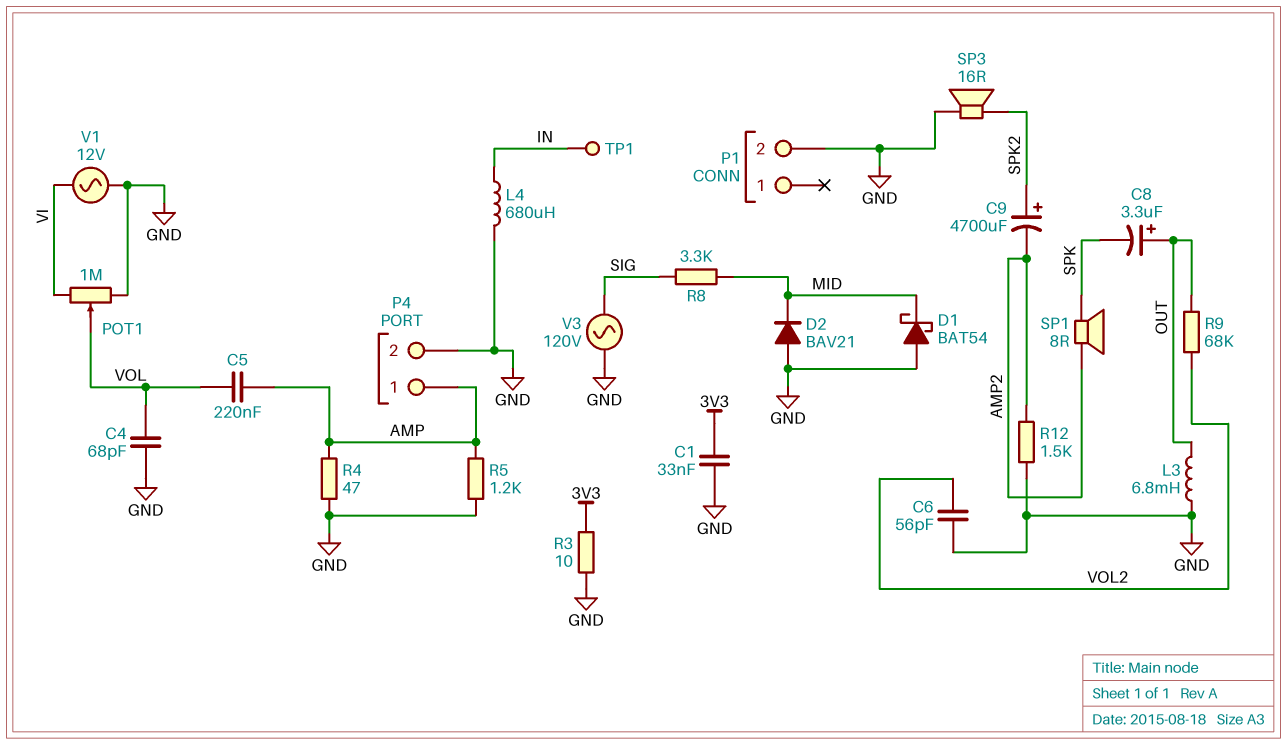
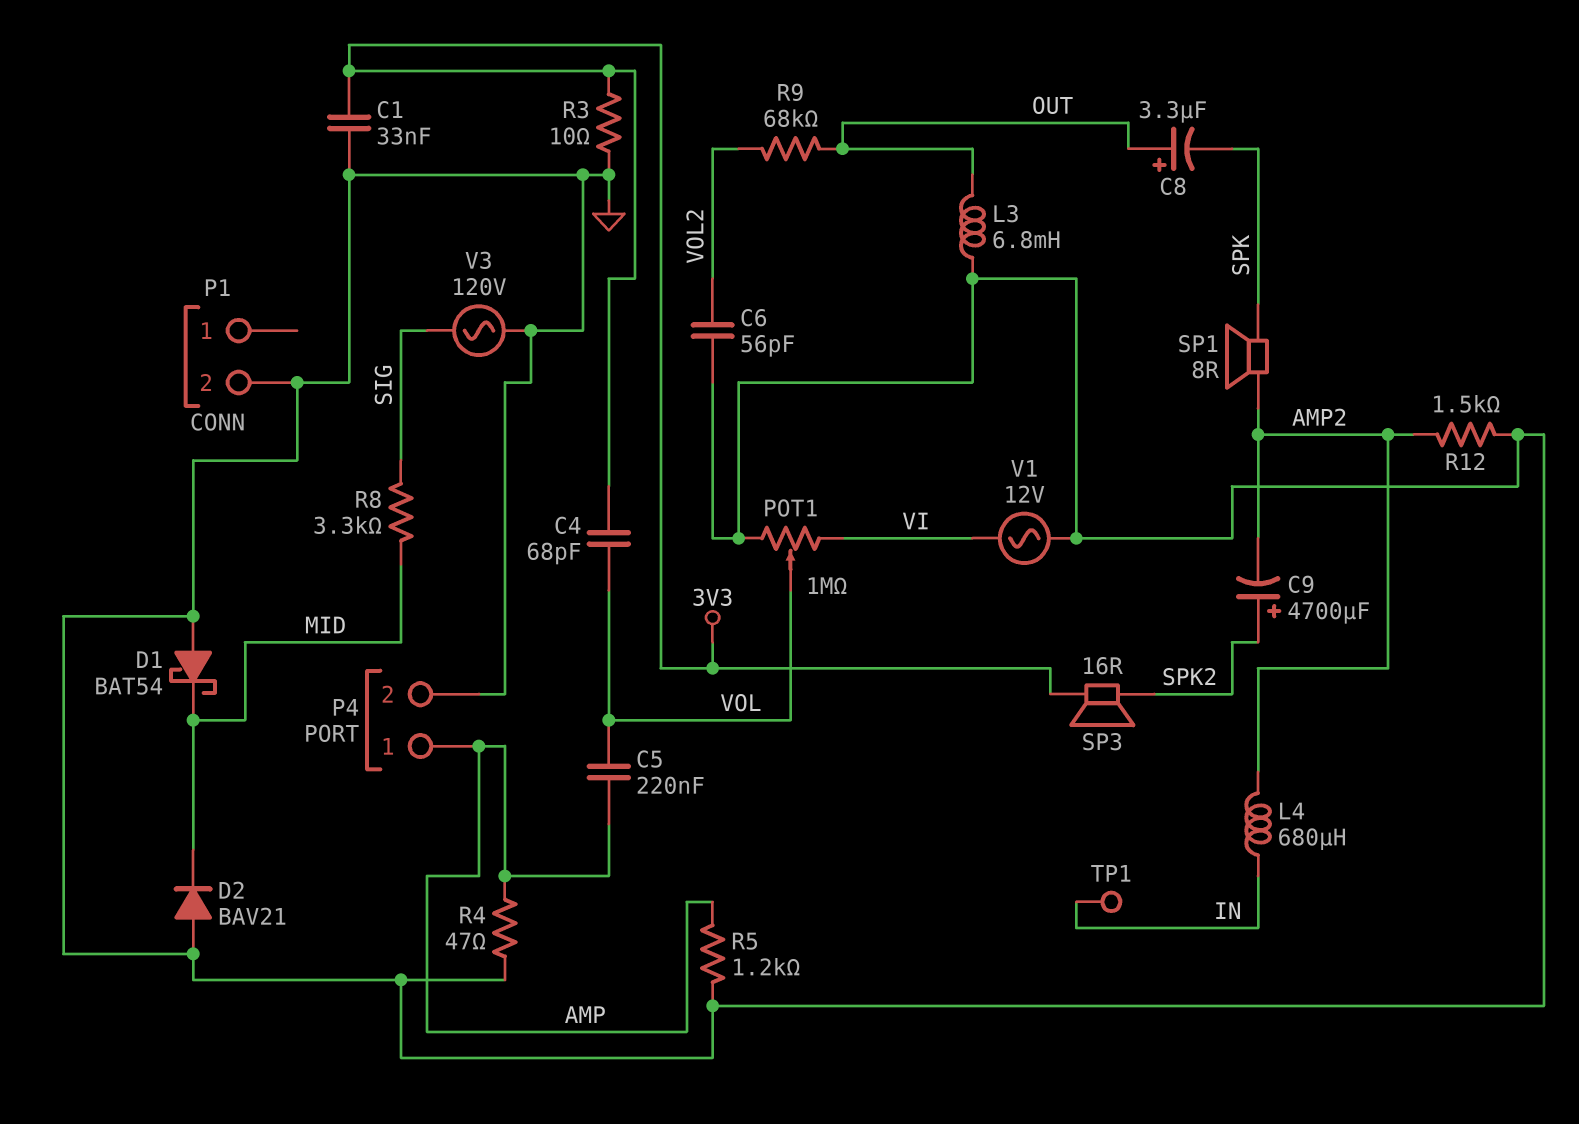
C4: 68pF (GND, VOL) -> 68pF (3V3, VOL)
L4: 680uH (GND, IN) -> 680uH (AMP2, IN)
SP3: speaker 16R (GND, SPK2) -> speaker 16R (3V3, SPK2)

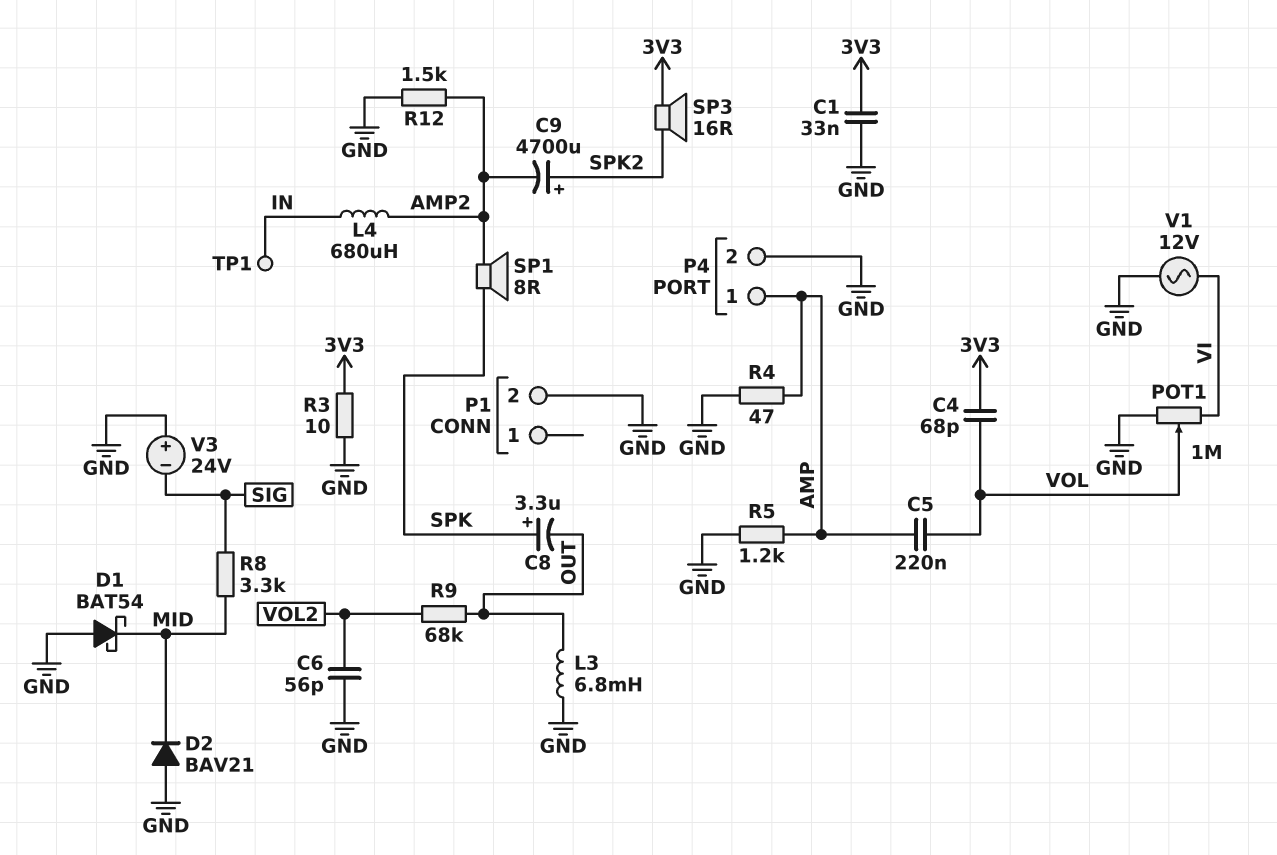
C8: 3.3uF (plus OUT, minus SPK) -> 3.3uF (plus SPK, minus OUT)
V3: AC 120V (GND, SIG) -> 24V (plus GND, minus SIG)

